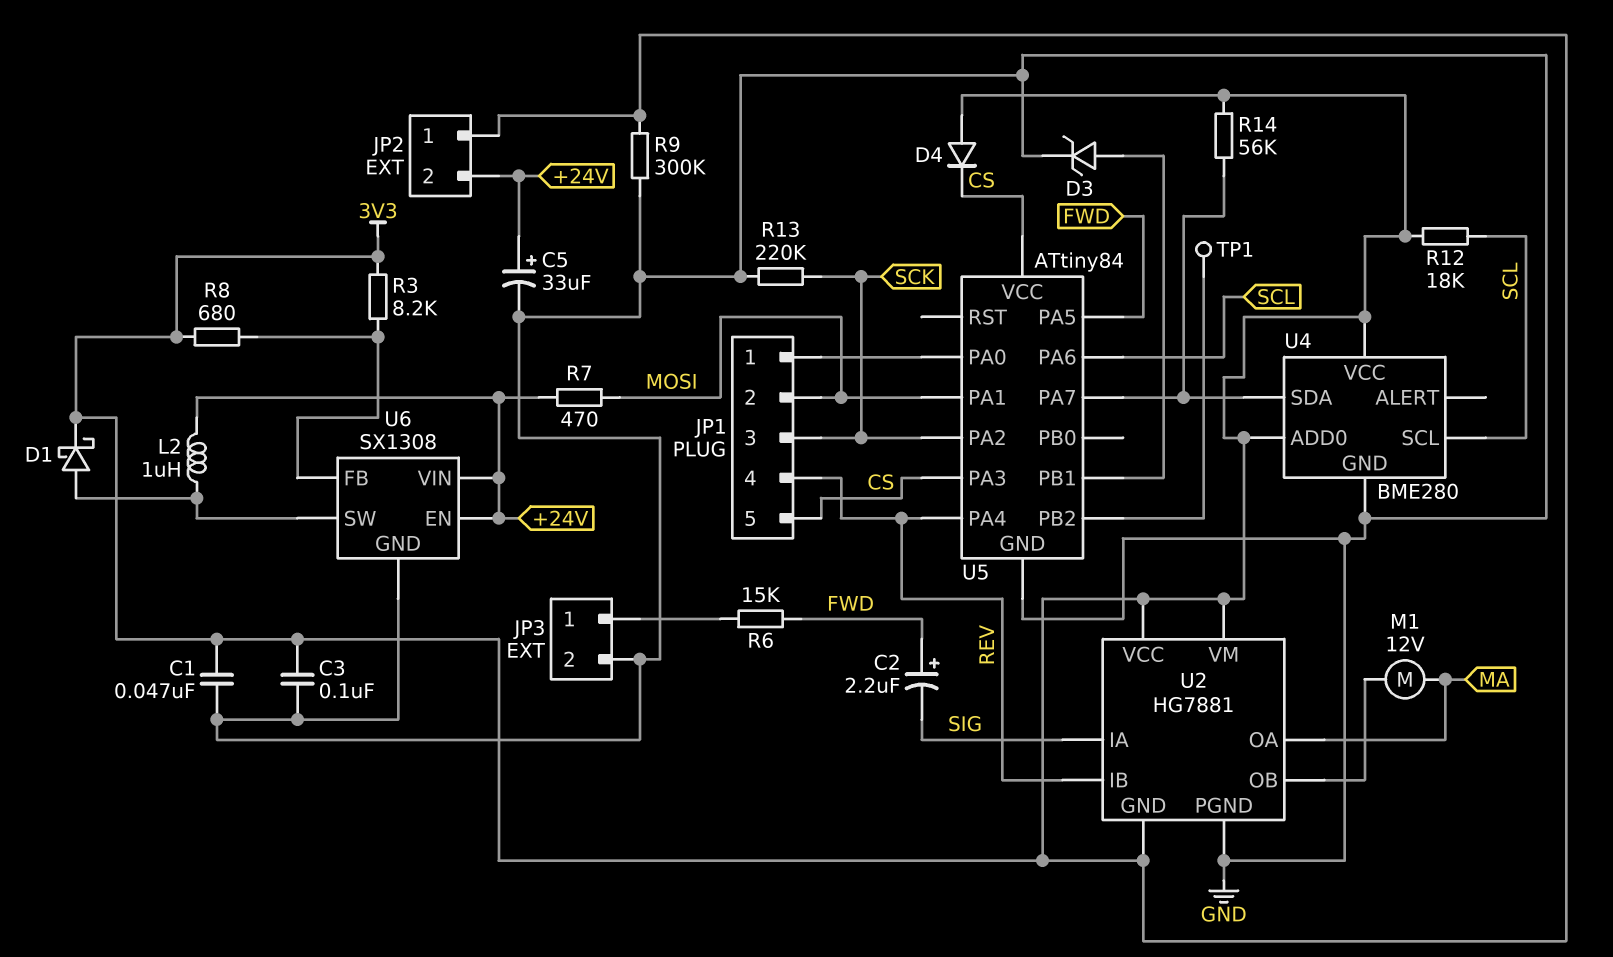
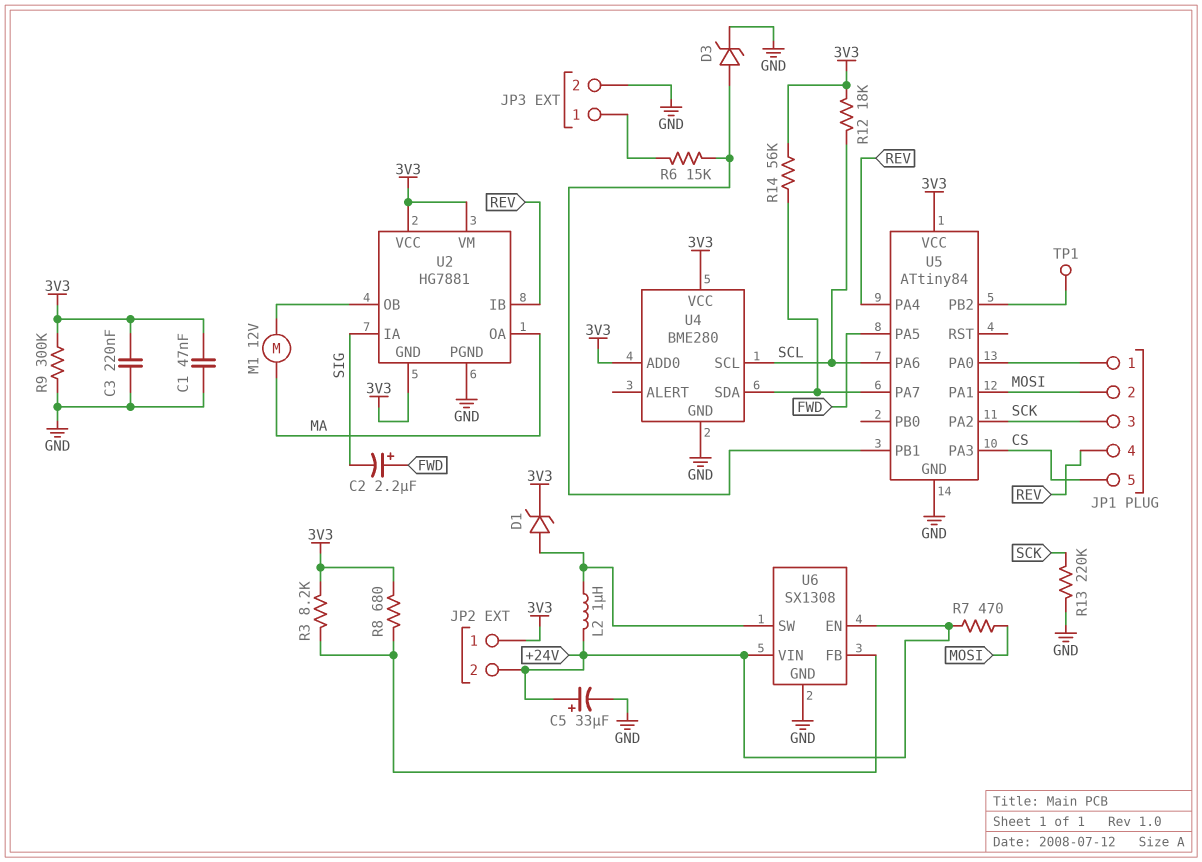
C3: 100nF (3V3, GND) -> 220nF (3V3, GND)
D1: schottky (A U6/SW, K 3V3) -> zener (A U6/SW, K 3V3)
D4: diode (A 3V3, K CS) -> none
R6: 15k (FWD, JP3/1) -> 15k (JP3/1, U5/PB1)
U5 pin VCC: CS -> 3V3

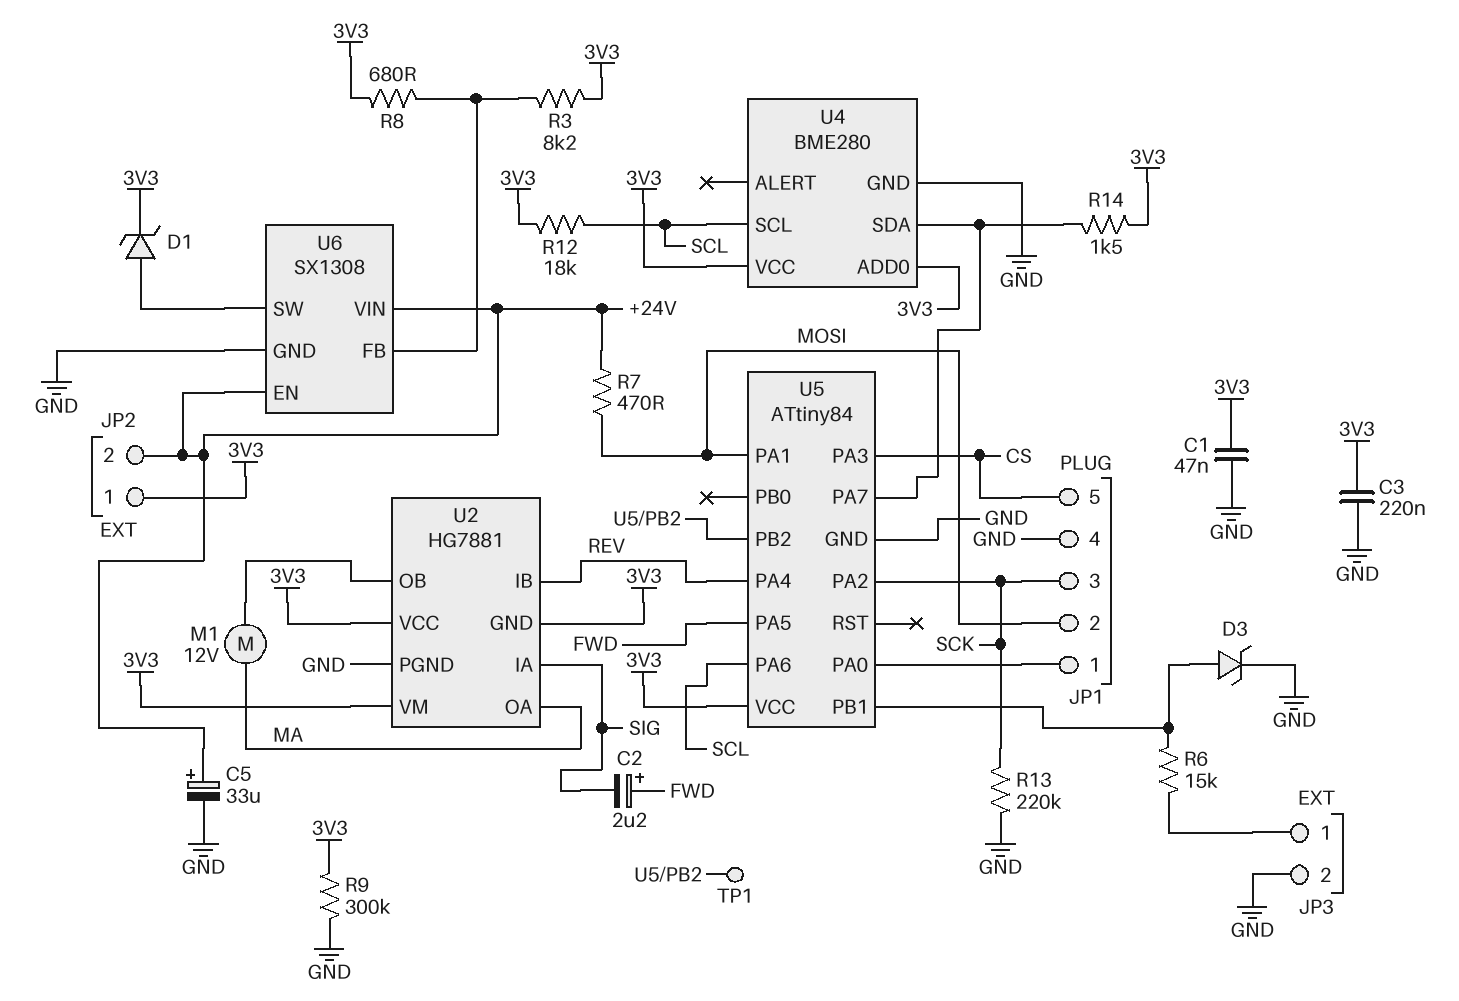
JP1 pin 4: REV -> GND
L2: 1uH (+24V, U6/SW) -> none
R14: 56k (3V3, U4/SDA) -> 1.5k (3V3, U4/SDA)

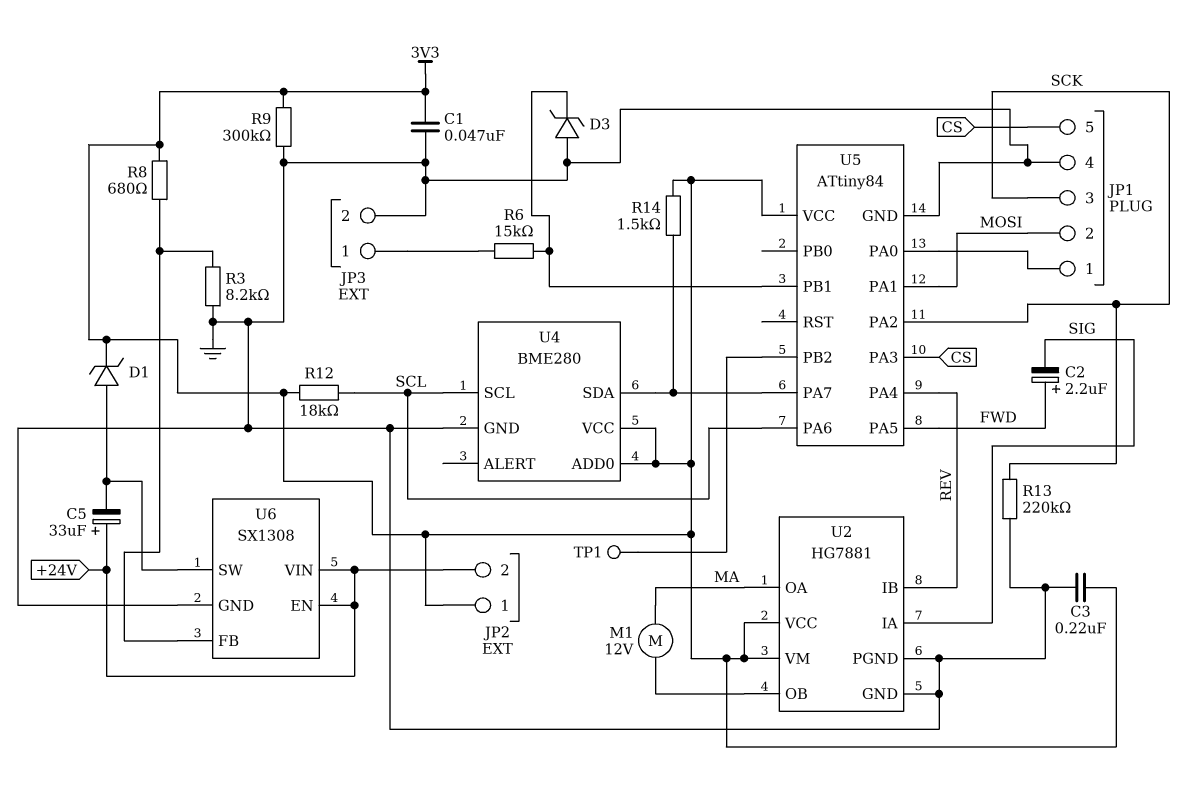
C5: 33uF (plus +24V, minus GND) -> 33uF (plus +24V, minus U6/SW)
D3: zener (A U5/PB1, K GND) -> zener (A GND, K U5/PB1)
R3: 8.2k (3V3, U6/FB) -> 8.2k (GND, U6/FB)
R7: 470 (+24V, MOSI) -> none
U2 pin GND: 3V3 -> GND

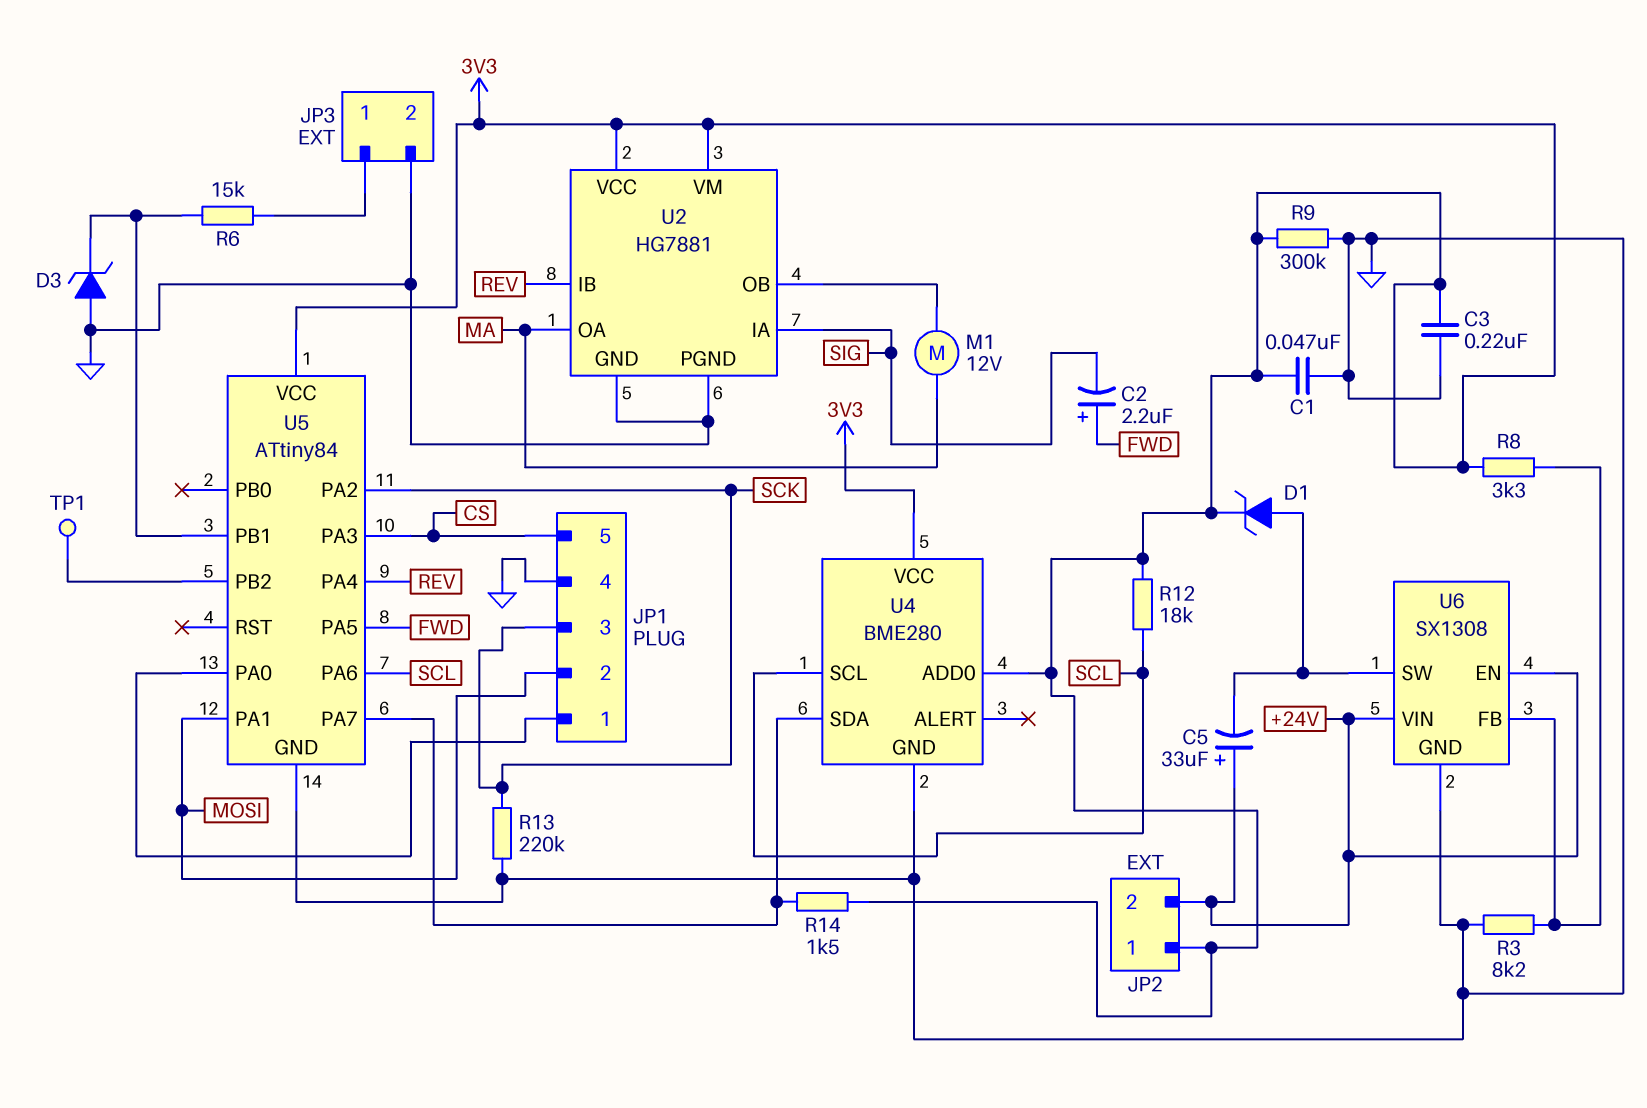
R8: 680 (3V3, U6/FB) -> 3.3k (3V3, U6/FB)

